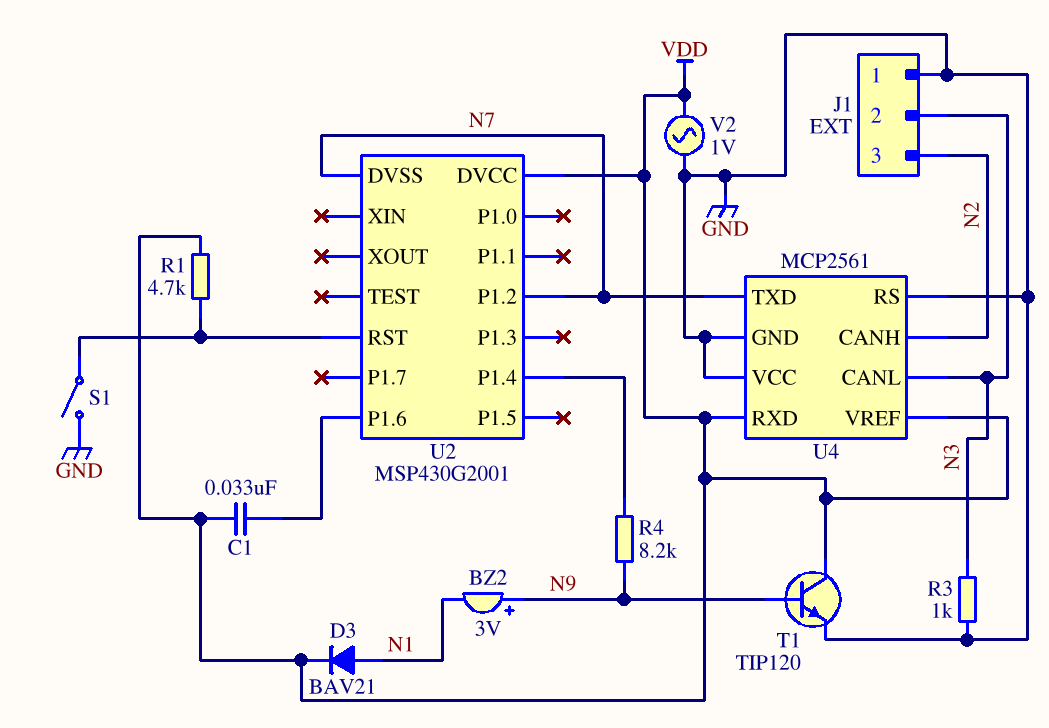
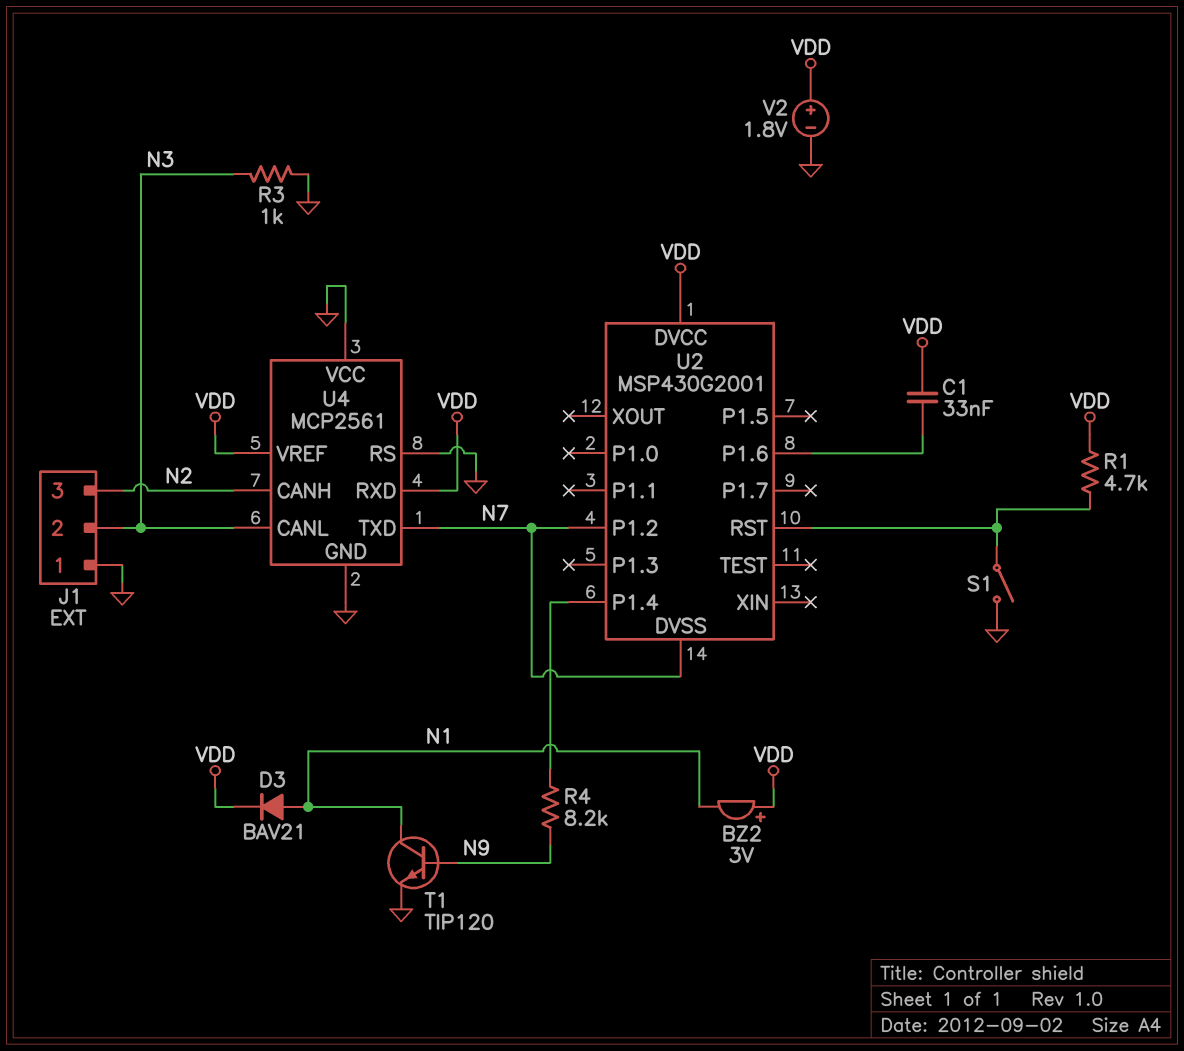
BZ2: buzzer 3V (plus N9, minus N1) -> buzzer 3V (plus VDD, minus N1)
T1: NPN TIP120 (B N9, C VDD, E GND) -> NPN TIP120 (B N9, C N1, E GND)
V2: AC 1V (GND, VDD) -> 1.8V (plus VDD, minus GND)

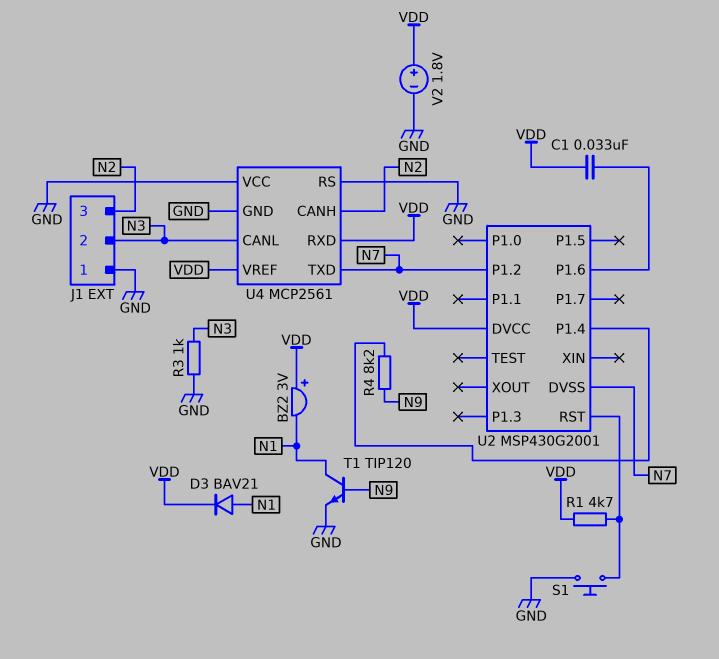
S1: switch (GND, U2/RST) -> button (GND, U2/RST)

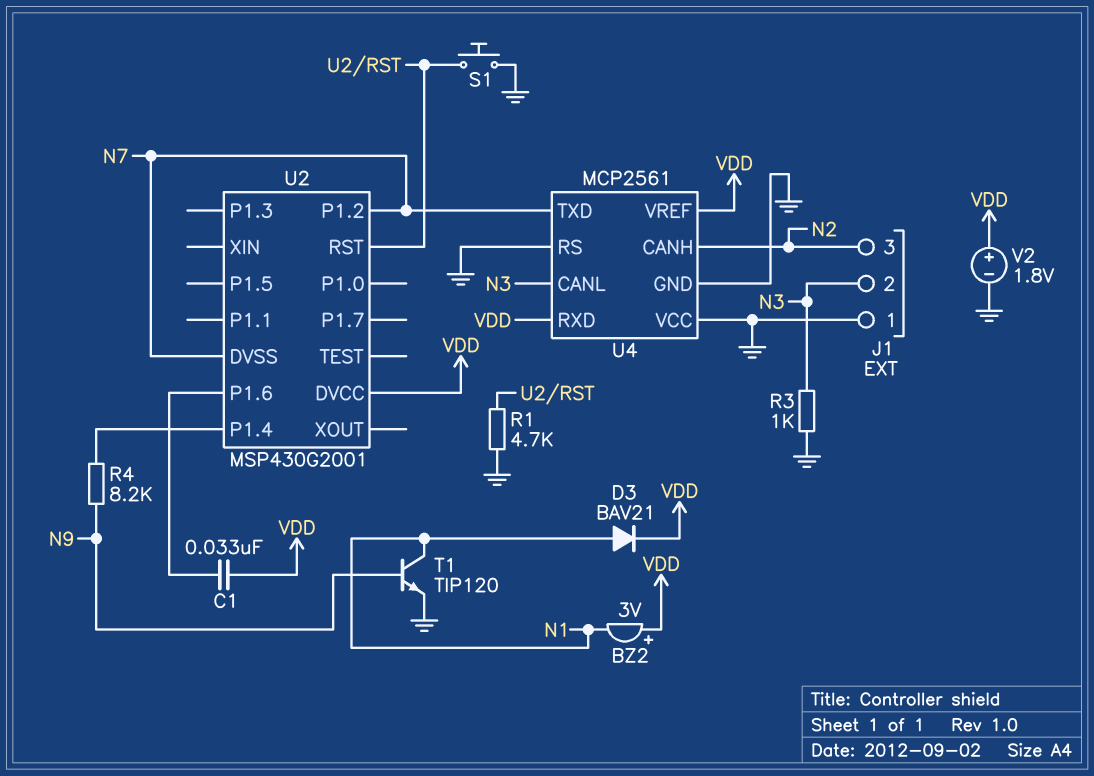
R1: 4.7k (U2/RST, VDD) -> 4.7k (GND, U2/RST)

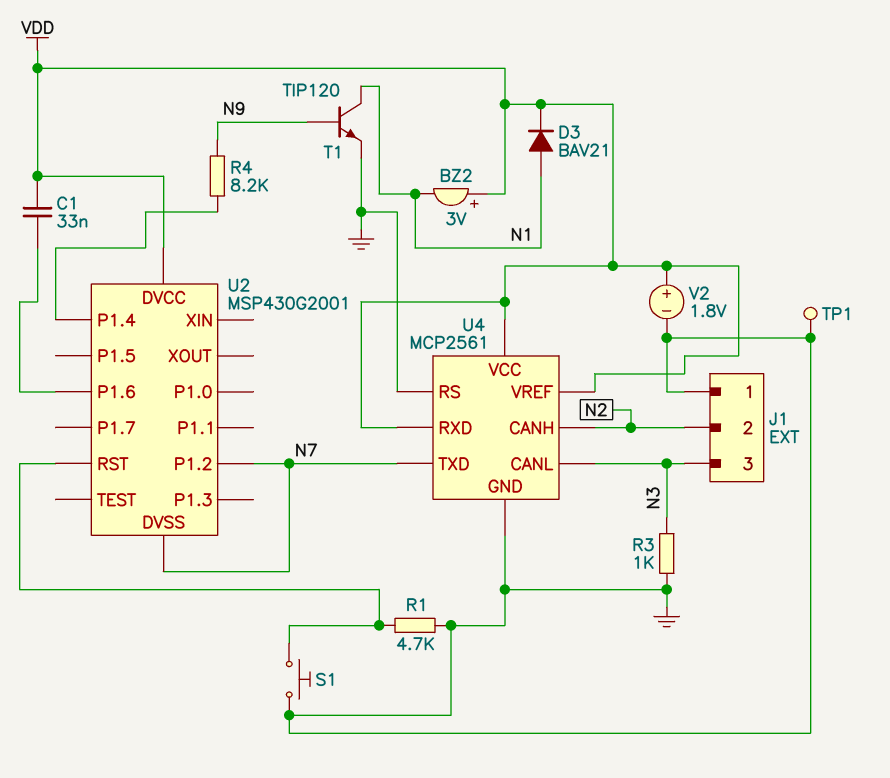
J1 pin 2: N3 -> N2
J1 pin 3: N2 -> N3
TP1: none -> test point (GND)
U4 pin VCC: GND -> VDD

